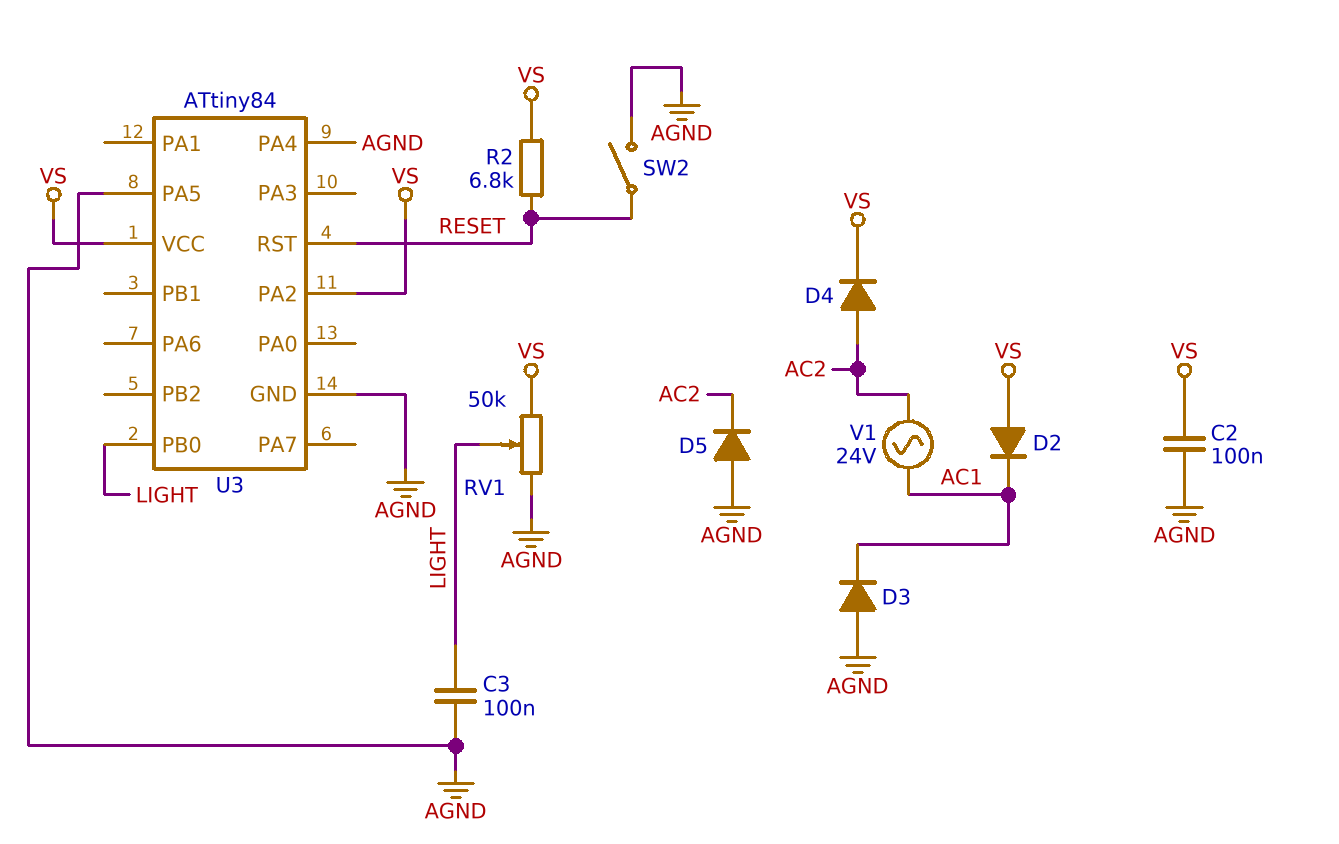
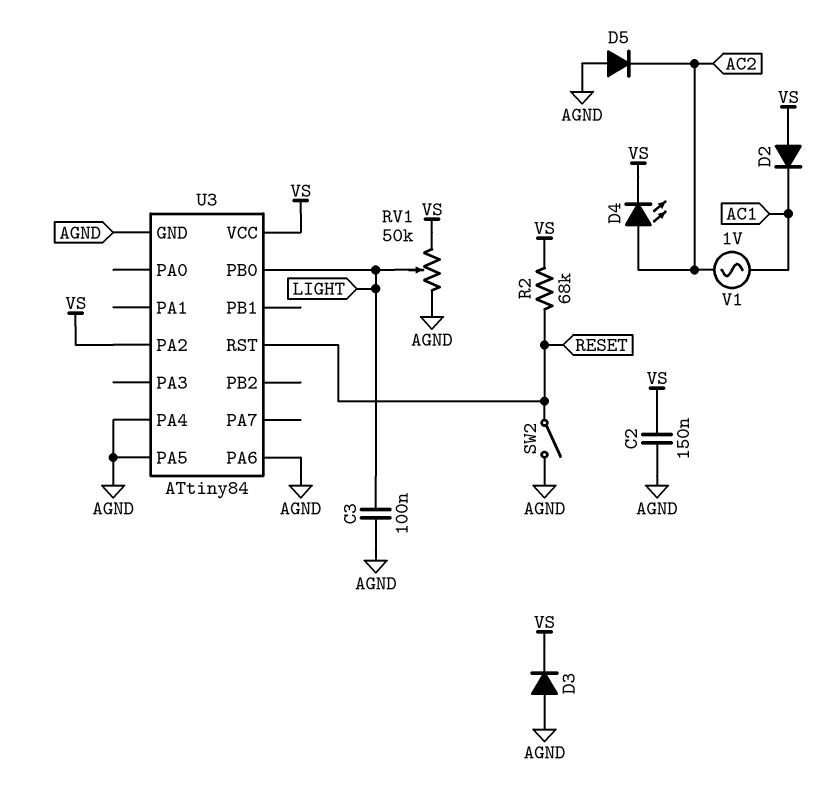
C2: 100nF (AGND, VS) -> 150nF (AGND, VS)
D3: diode (A AGND, K AC1) -> diode (A AGND, K VS)
D4: diode (A AC2, K VS) -> LED (A AC2, K VS)
R2: 6.8k (RESET, VS) -> 68k (RESET, VS)
U3 pin PA6: none -> AGND
V1: AC 24V (AC1, AC2) -> AC 1V (AC1, AC2)

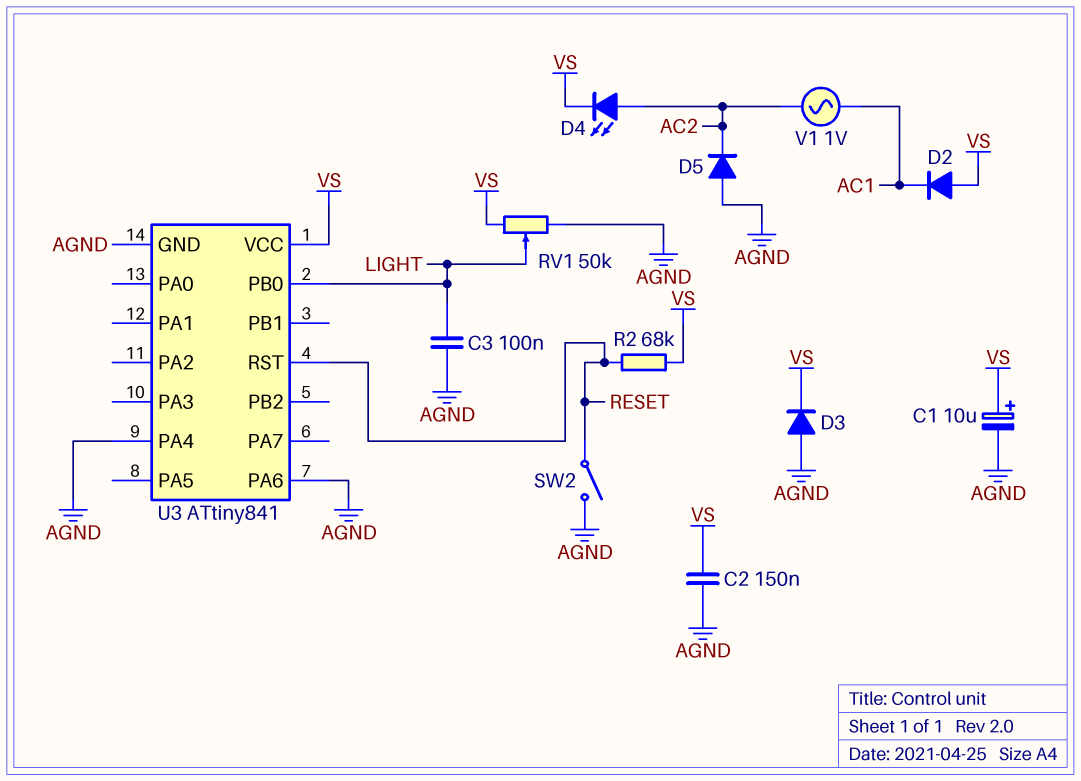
C1: none -> 10uF (plus VS, minus AGND)
U3: ATtiny84 -> ATtiny841
U3 pin PA2: VS -> none
U3 pin PA5: AGND -> none

